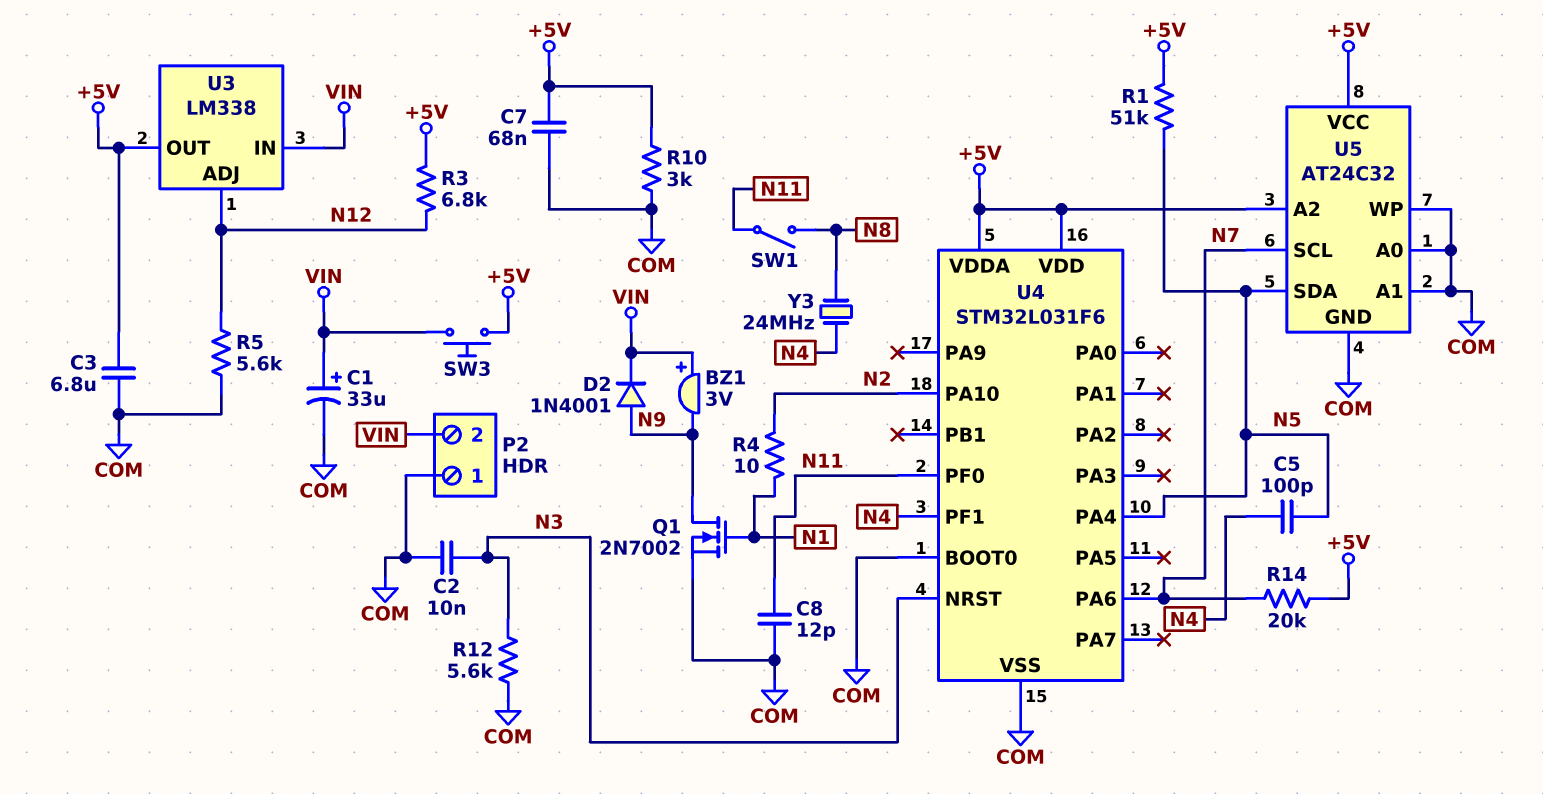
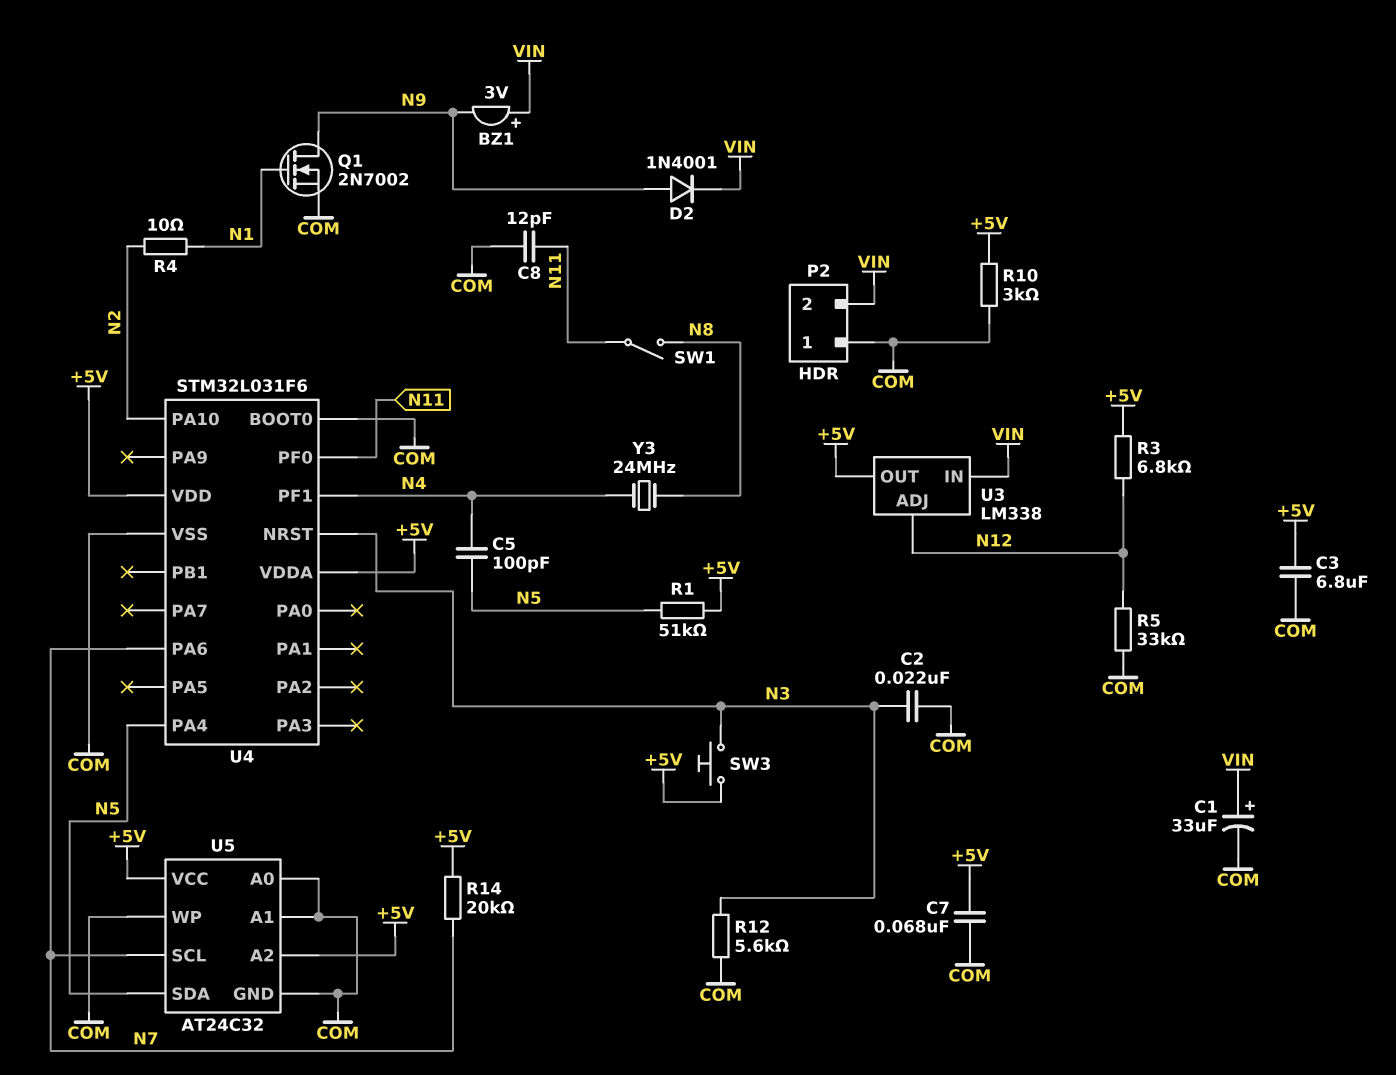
C2: 10nF (COM, N3) -> 22nF (COM, N3)
R5: 5.6k (COM, N12) -> 33k (COM, N12)
SW3: button (+5V, VIN) -> button (+5V, N3)

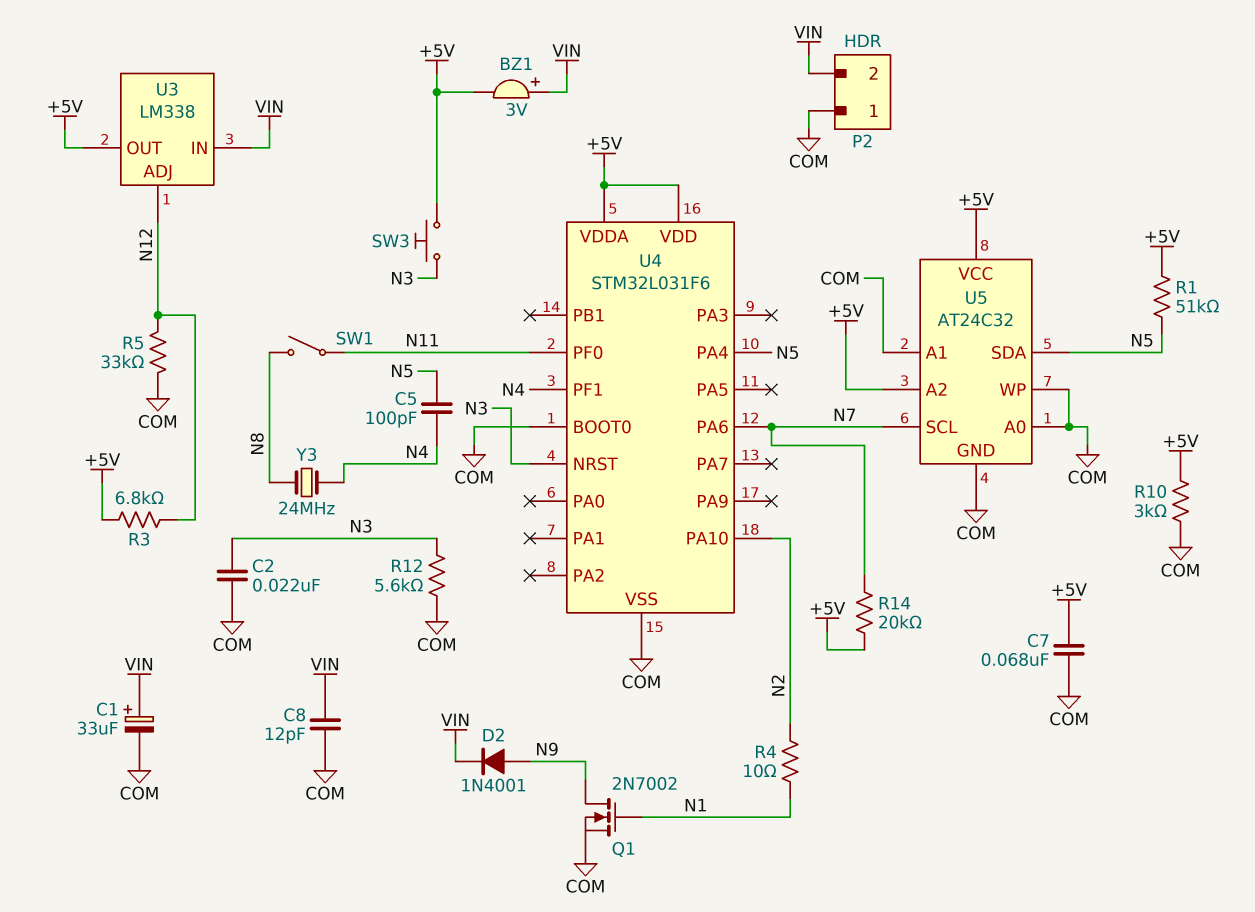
BZ1: buzzer 3V (plus VIN, minus N9) -> buzzer 3V (plus VIN, minus +5V)
C3: 6.8uF (+5V, COM) -> none
C8: 12pF (COM, N11) -> 12pF (COM, VIN)

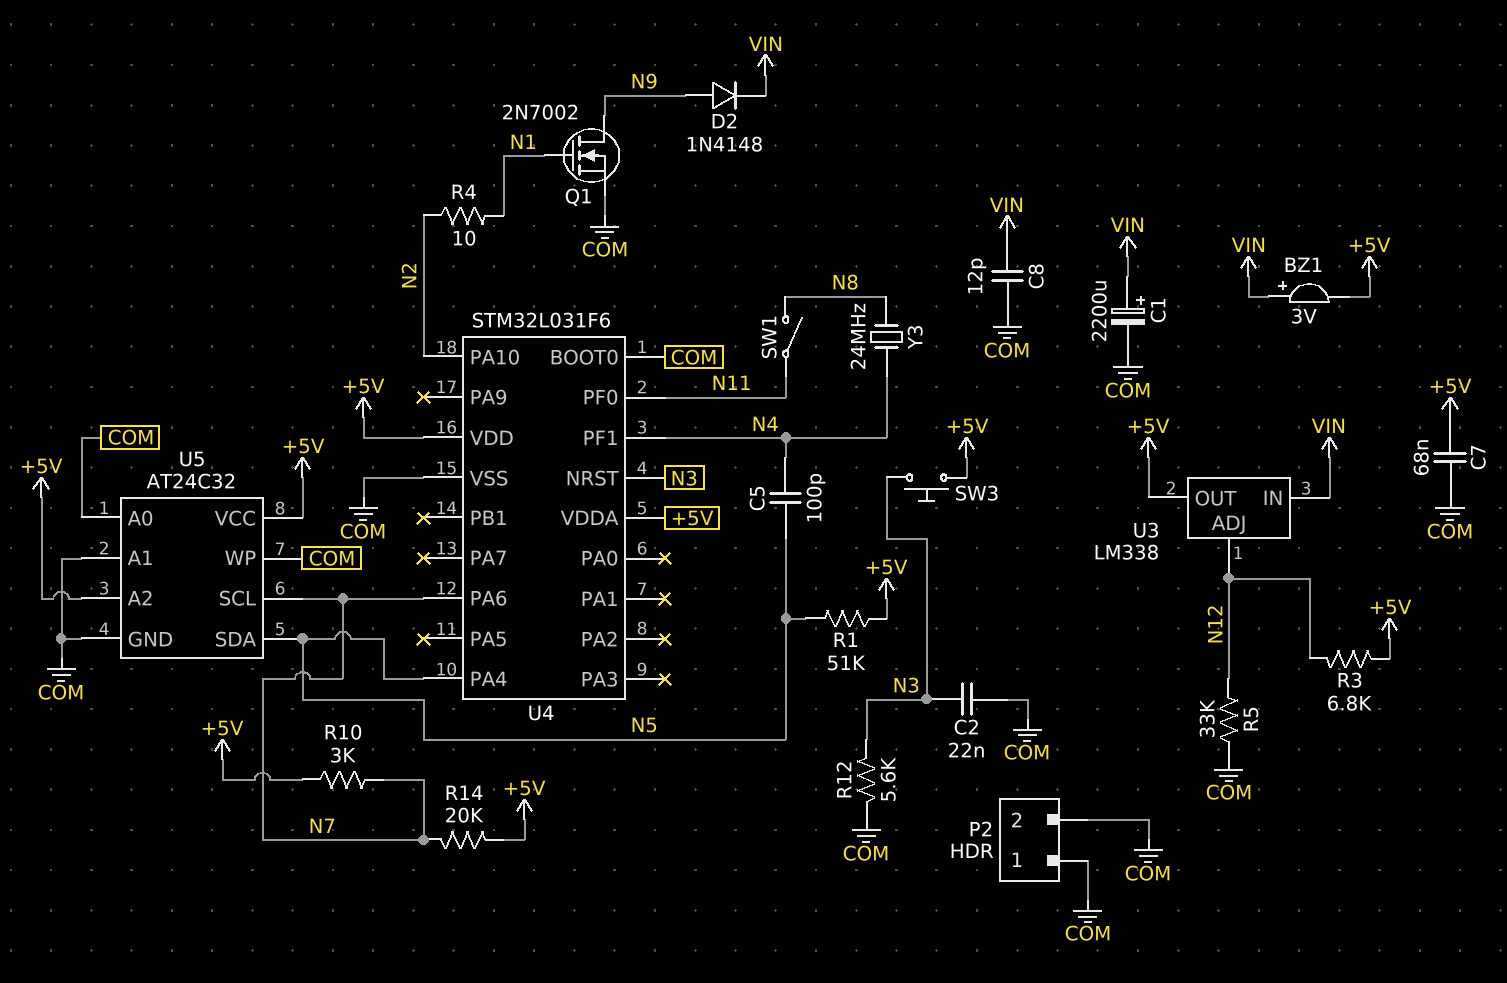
C1: 33uF (plus VIN, minus COM) -> 2200uF (plus VIN, minus COM)
D2: diode 1N4001 (A N9, K VIN) -> diode 1N4148 (A N9, K VIN)
P2 pin 2: VIN -> COM
R10: 3k (+5V, COM) -> 3k (+5V, N7)

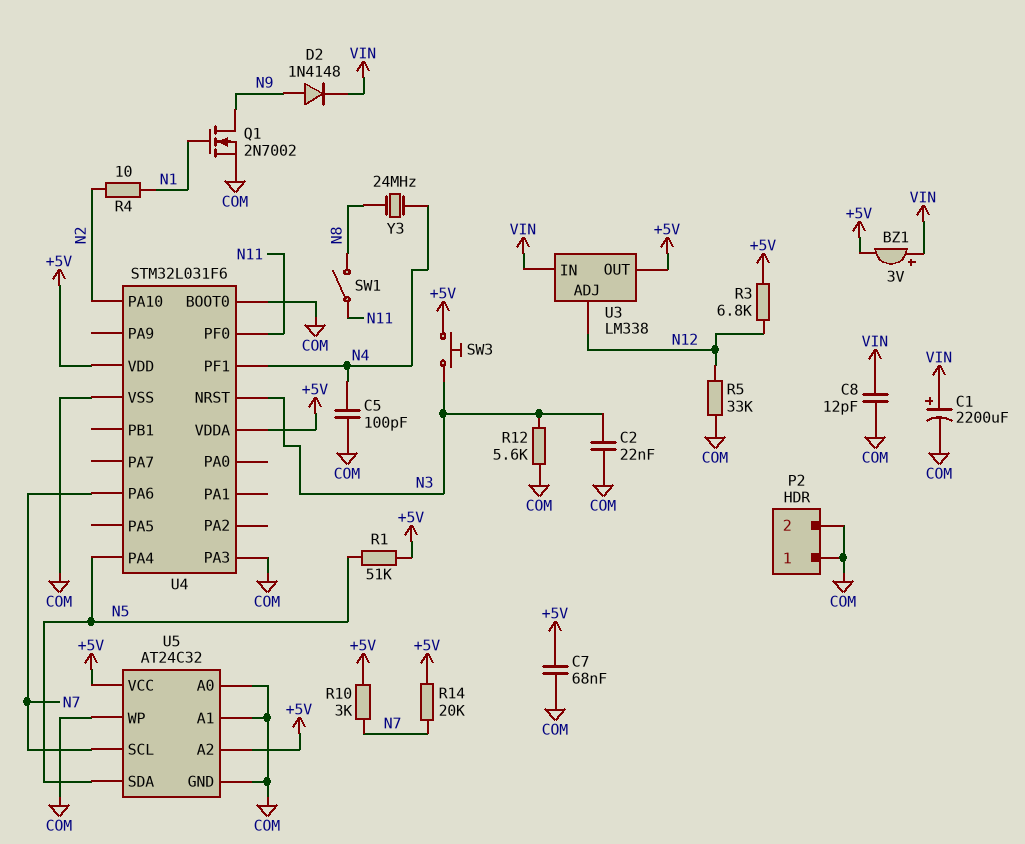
C5: 100pF (N4, N5) -> 100pF (COM, N4)
U4 pin PA3: none -> COM

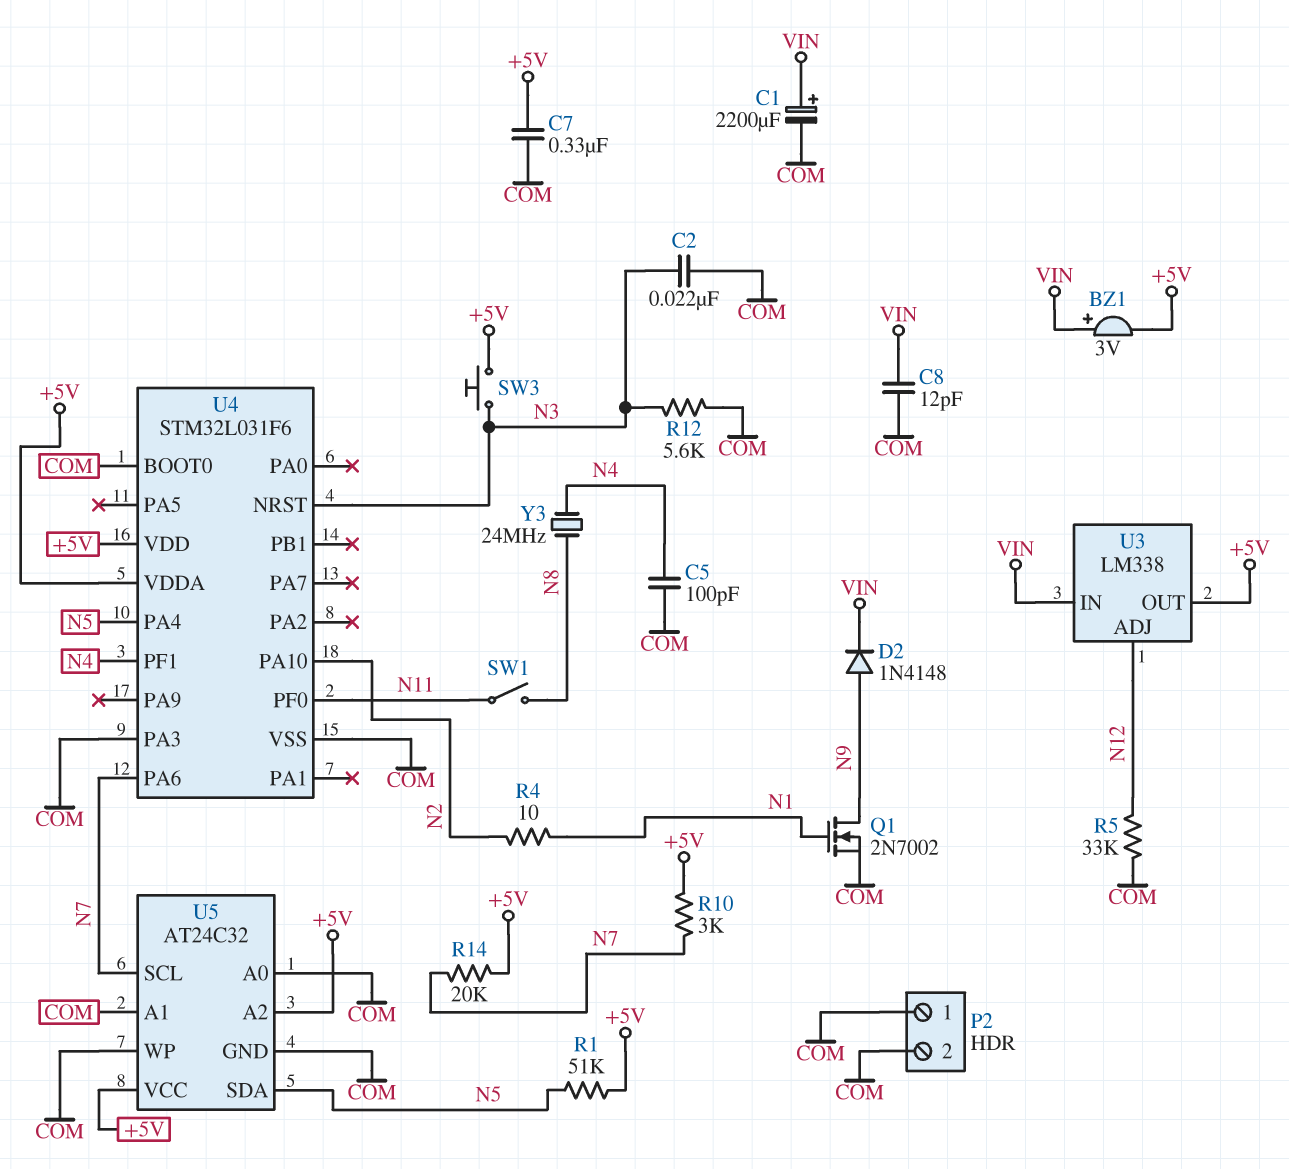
C7: 68nF (+5V, COM) -> 330nF (+5V, COM)
R3: 6.8k (+5V, N12) -> none

